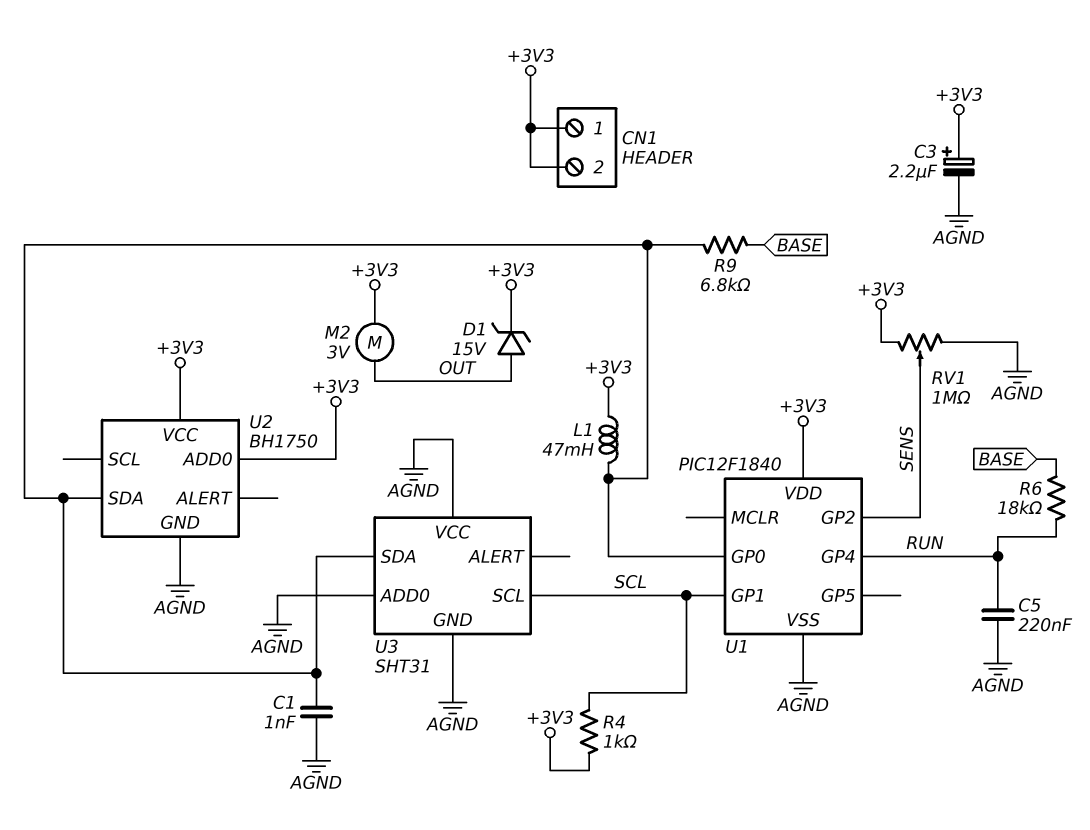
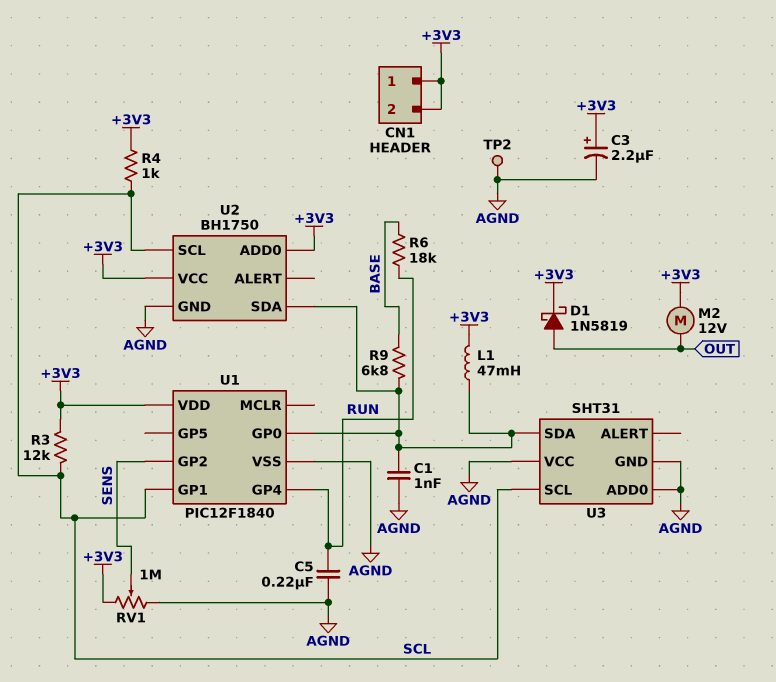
D1: zener 15V (A OUT, K +3V3) -> schottky 1N5819 (A OUT, K +3V3)
M2: motor 3V (+3V3, OUT) -> motor 12V (+3V3, OUT)
R3: none -> 12k (+3V3, SCL)
TP2: none -> test point (AGND)
U2 pin SCL: none -> SCL

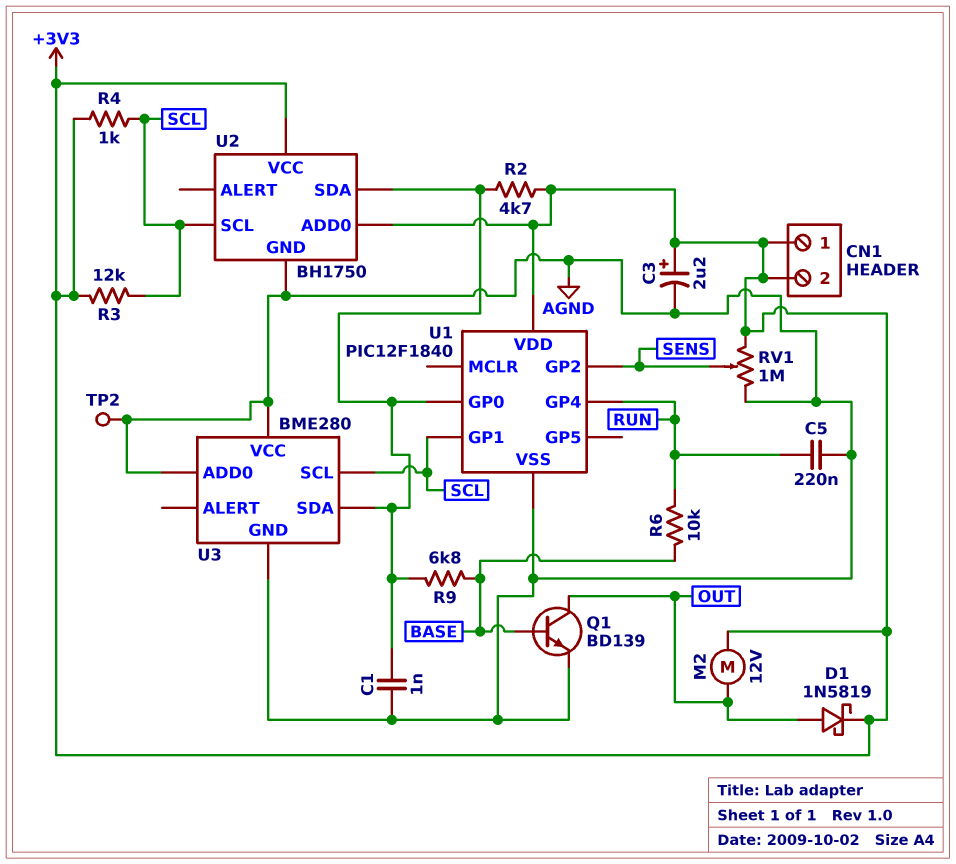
L1: 47mH (+3V3, U1/GP0) -> none
Q1: none -> NPN BD139 (B BASE, C OUT, E AGND)
R2: none -> 4.7k (+3V3, U1/GP0)
R6: 18k (BASE, RUN) -> 10k (BASE, RUN)
U3: SHT31 -> BME280

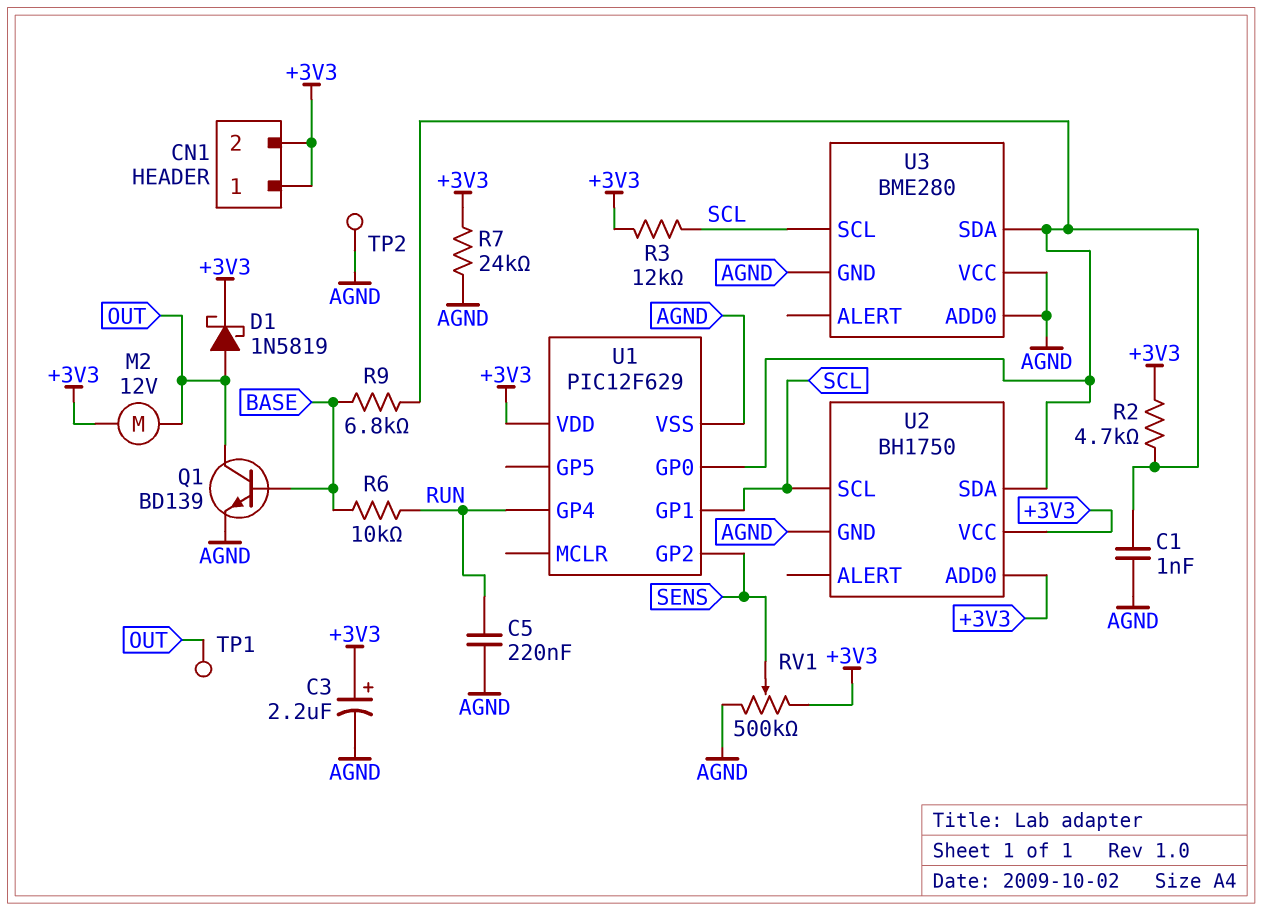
R4: 1k (+3V3, SCL) -> none
R7: none -> 24k (+3V3, AGND)
RV1: 1M (+3V3, AGND, wiper SENS) -> 500k (+3V3, AGND, wiper SENS)
TP1: none -> test point (OUT)
U1: PIC12F1840 -> PIC12F629

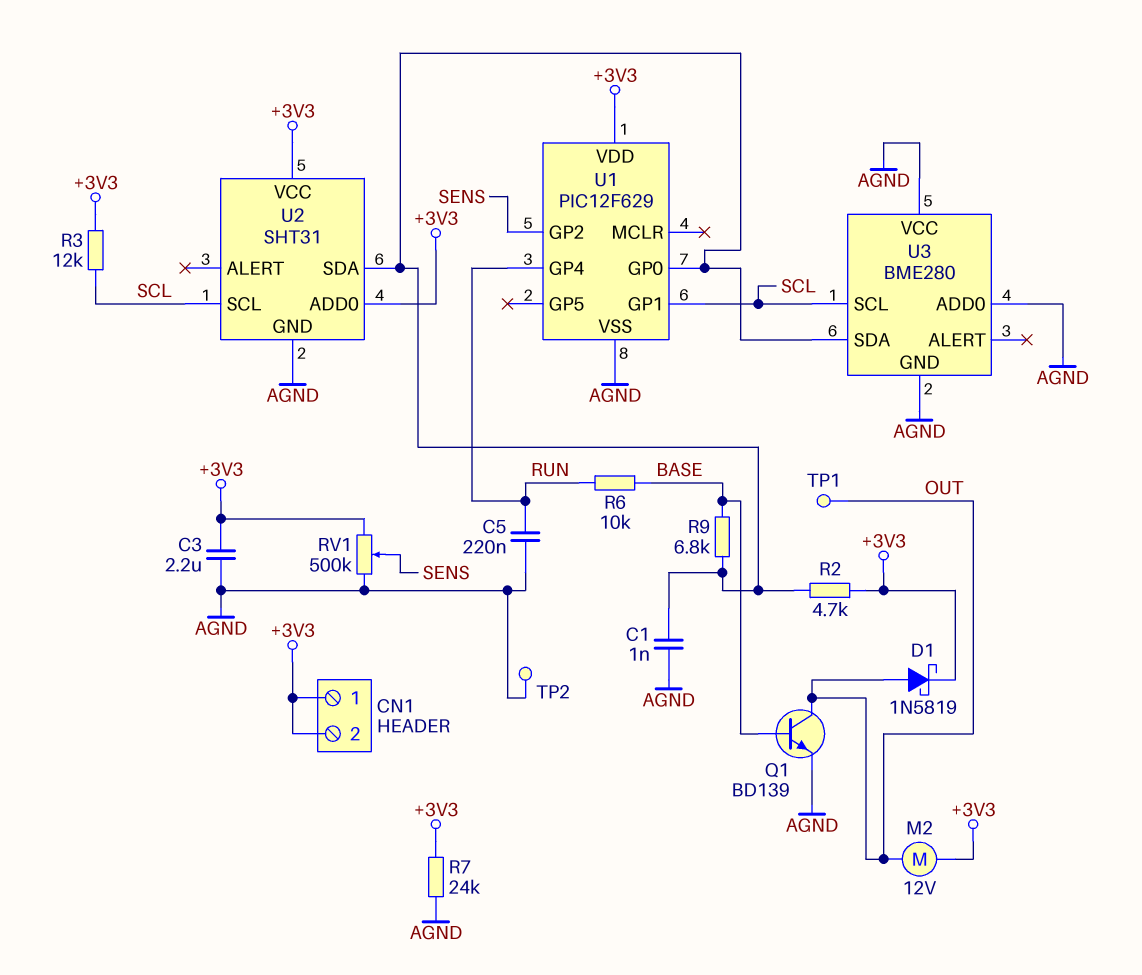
C3: 2.2uF (plus +3V3, minus AGND) -> 2.2uF (+3V3, AGND)
U2: BH1750 -> SHT31

